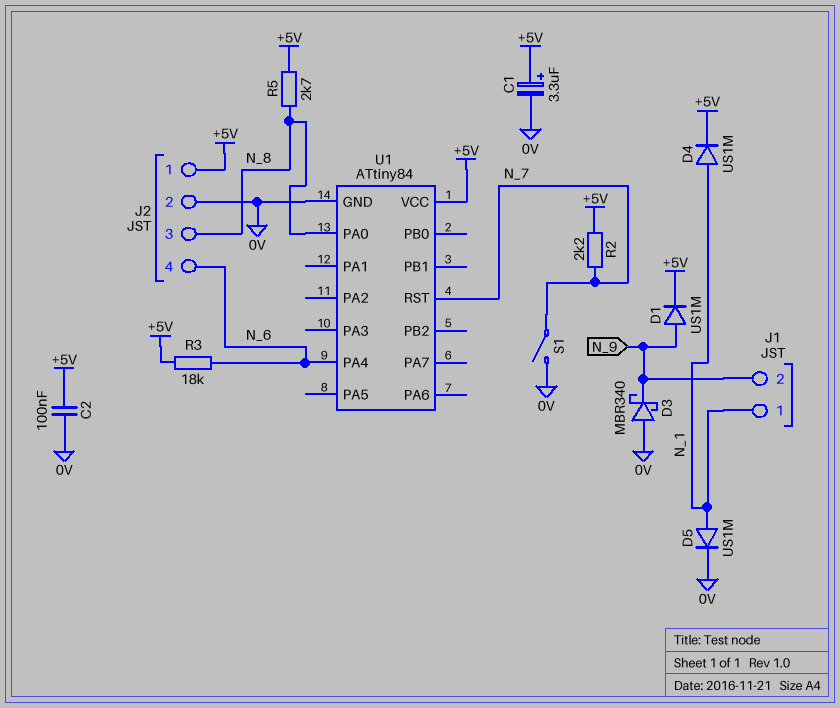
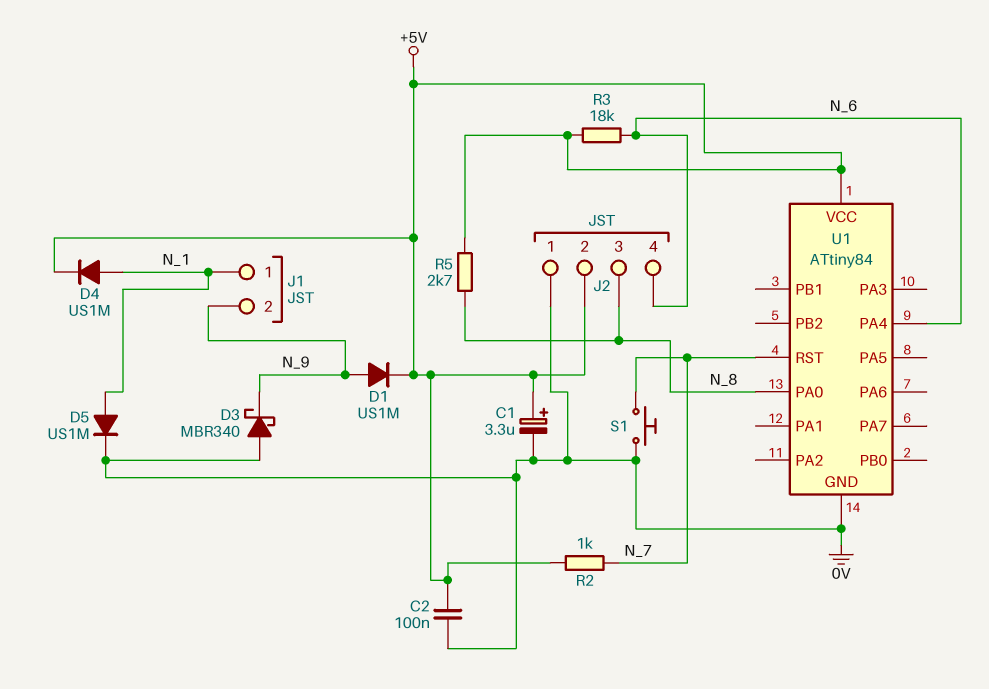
J2 pin 1: +5V -> 0V
J2 pin 2: 0V -> +5V
R2: 2.2k (+5V, N_7) -> 1k (+5V, N_7)
S1: switch (0V, N_7) -> button (0V, N_7)

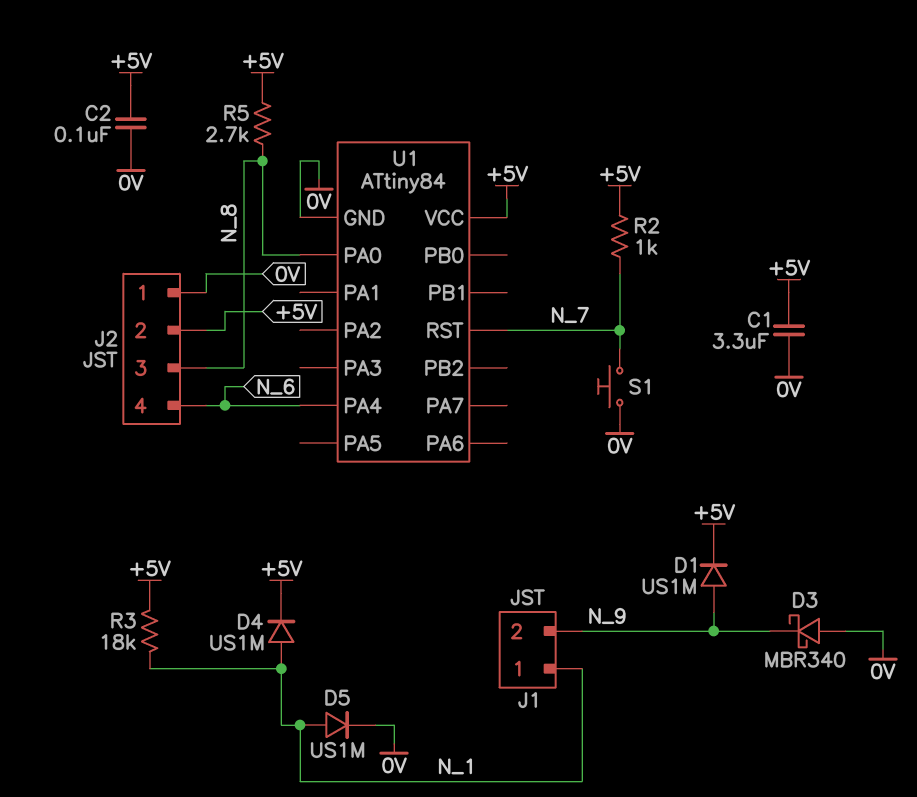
C1: 3.3uF (plus +5V, minus 0V) -> 3.3uF (+5V, 0V)
R3: 18k (+5V, N_6) -> 18k (+5V, N_1)

